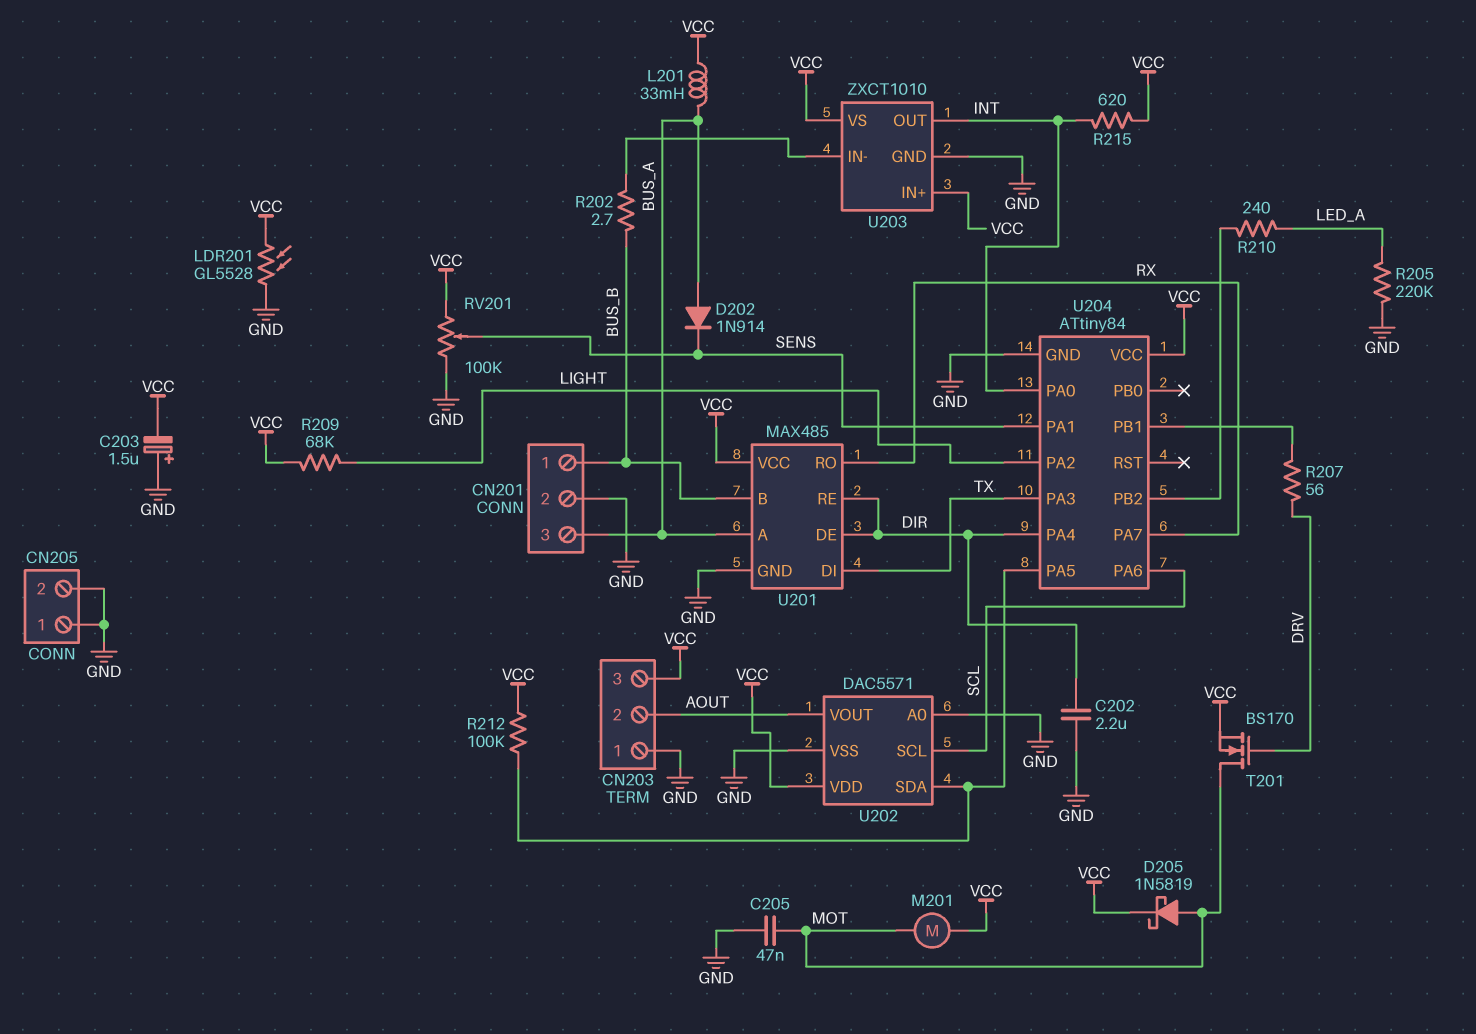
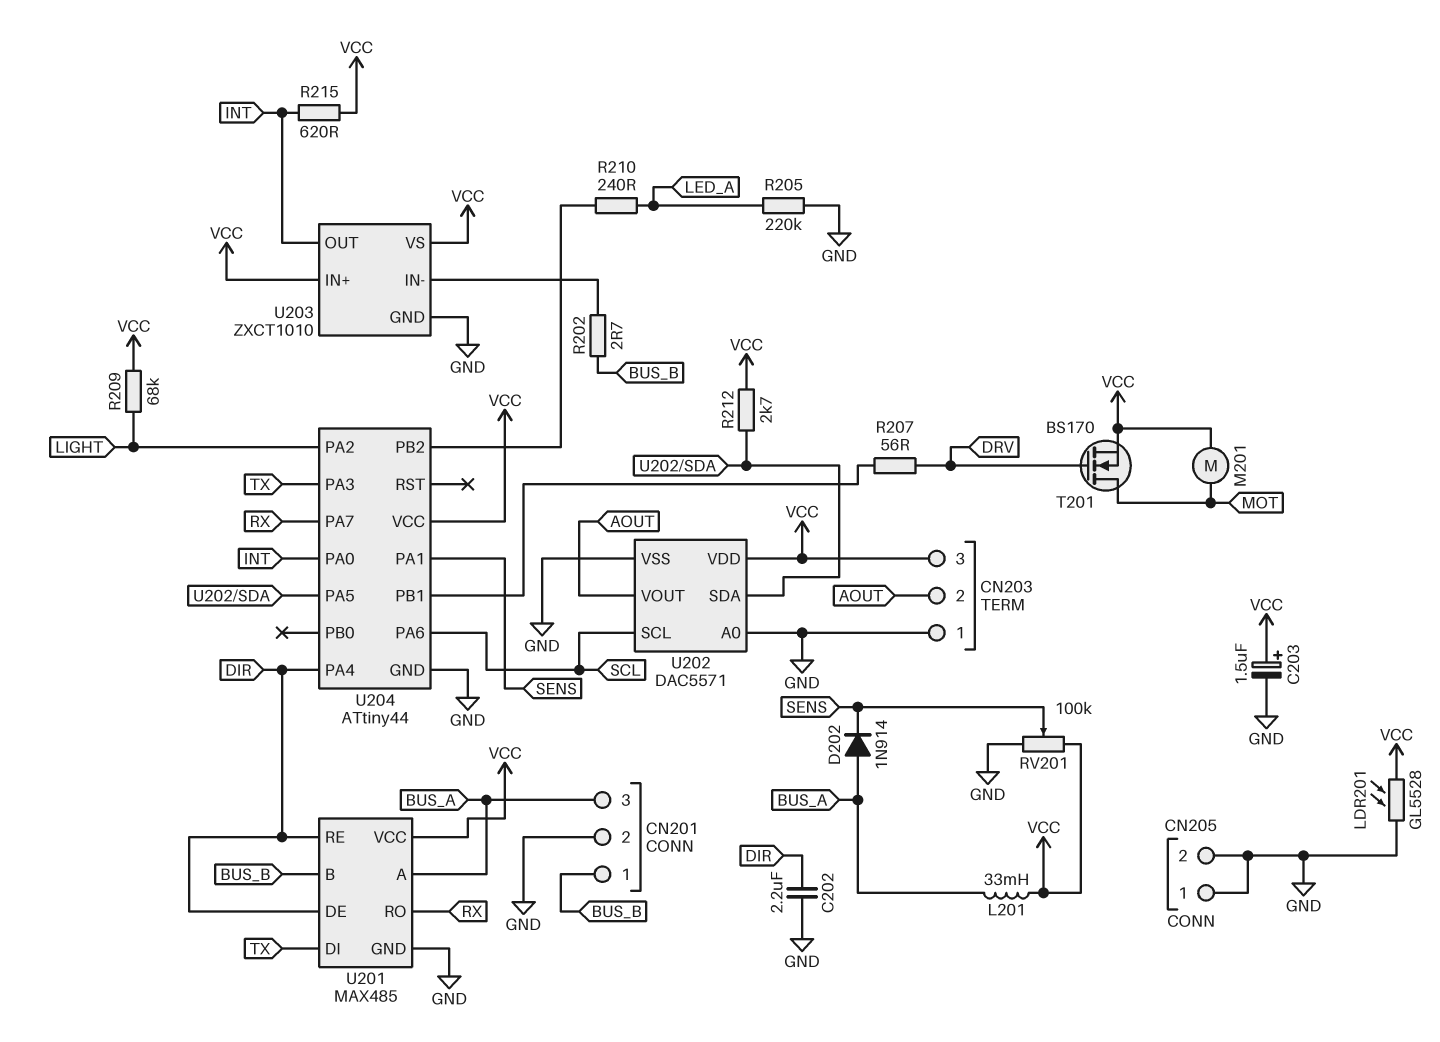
C203: 1.5uF (plus GND, minus VCC) -> 1.5uF (plus VCC, minus GND)
C205: 47nF (GND, MOT) -> none
D205: schottky 1N5819 (A MOT, K VCC) -> none
R212: 100k (U202/SDA, VCC) -> 2.7k (U202/SDA, VCC)
U204: ATtiny84 -> ATtiny44

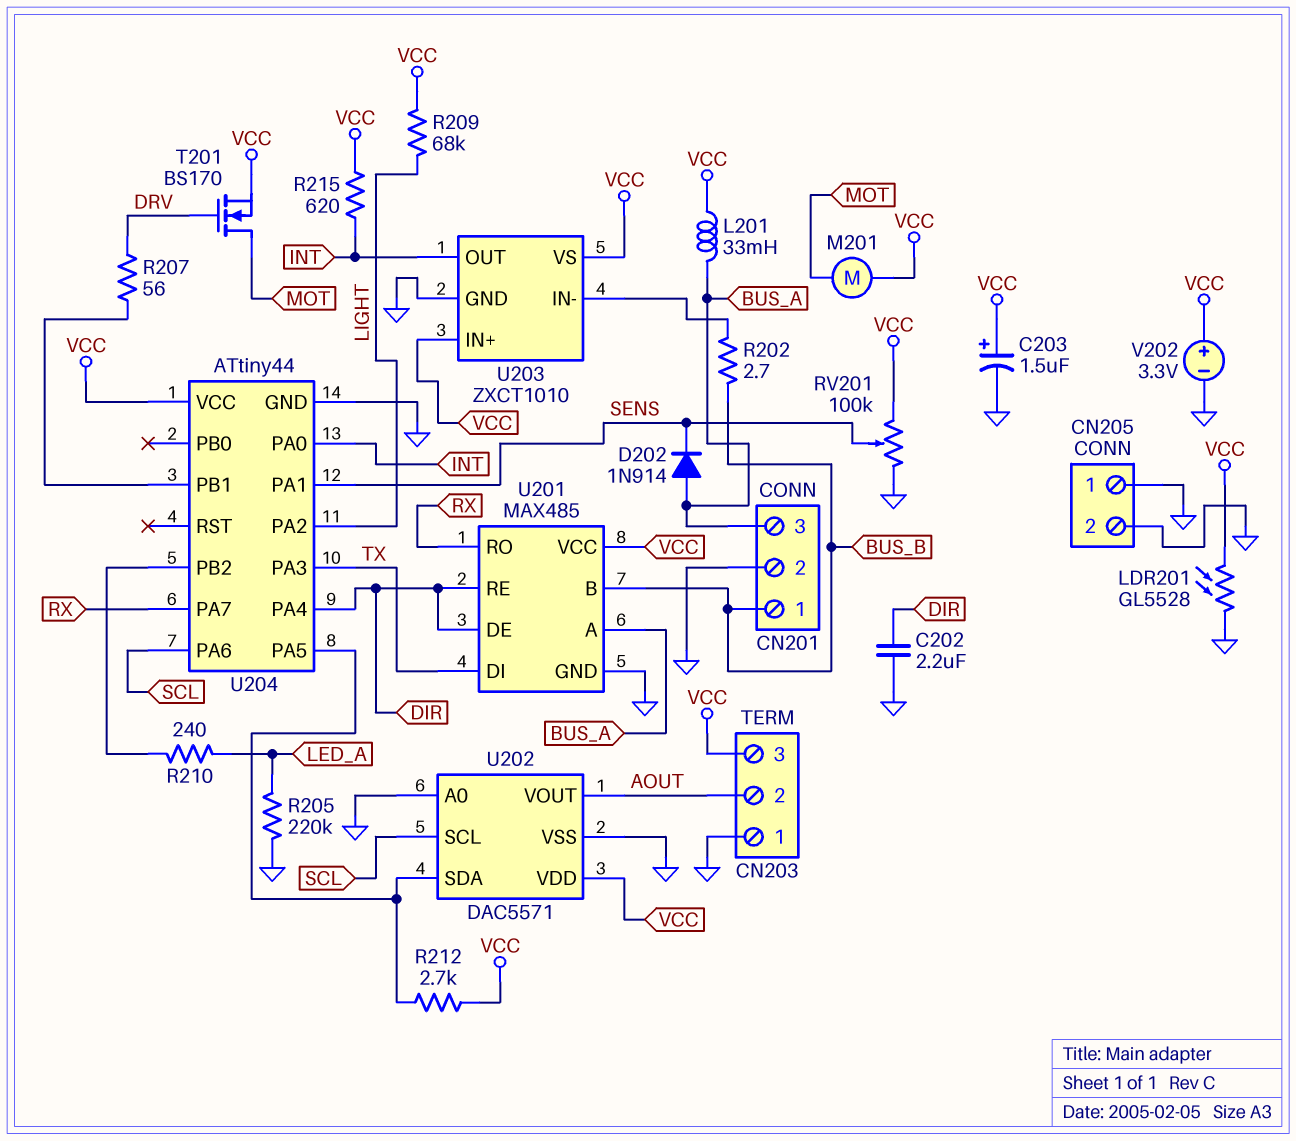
V202: none -> 3.3V (plus VCC, minus GND)

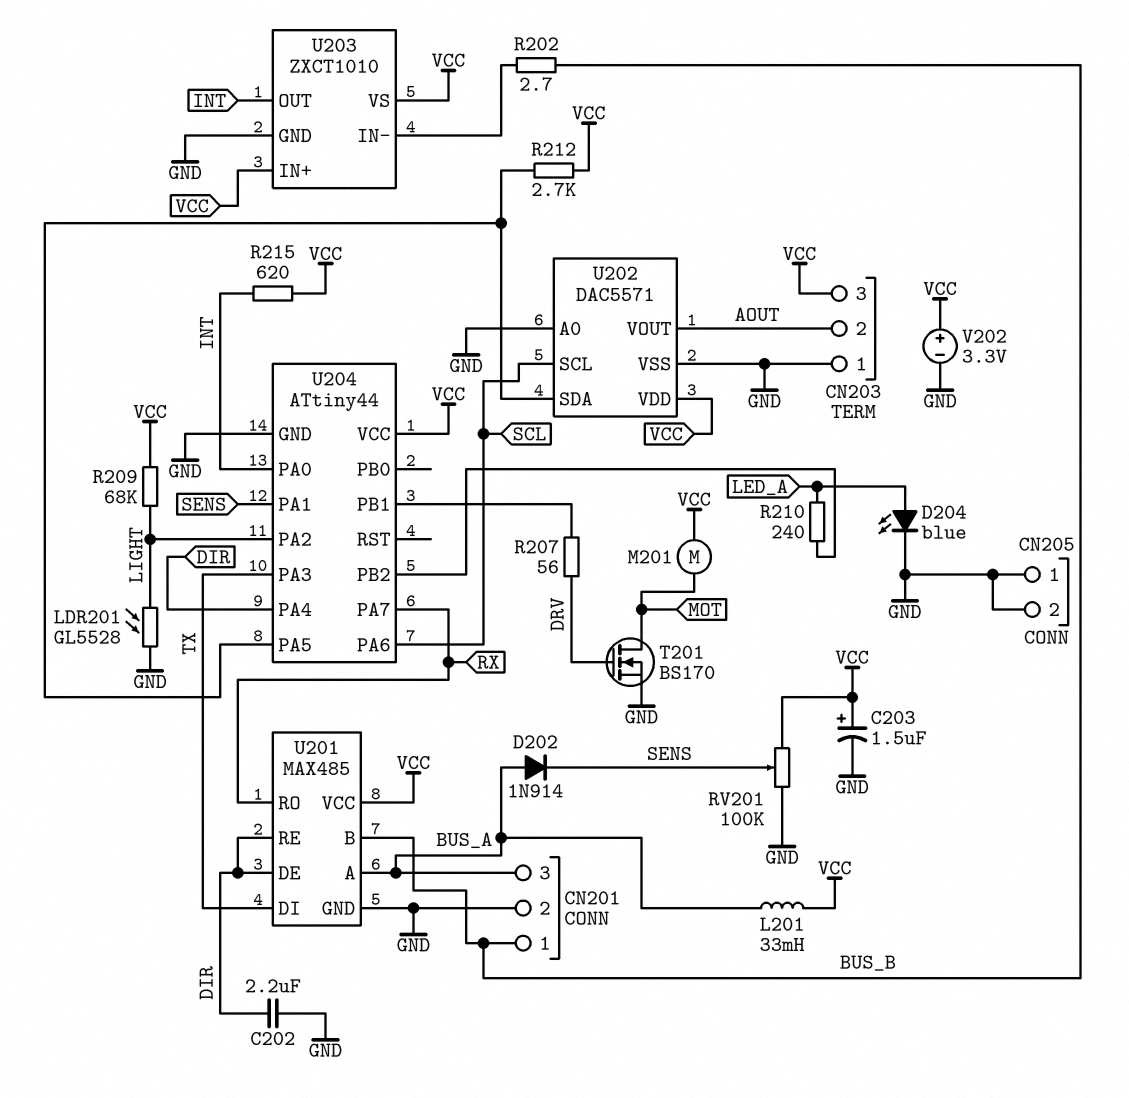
D204: none -> LED blue (A LED_A, K GND)
LDR201: GL5528 (GND, VCC) -> GL5528 (GND, LIGHT)
R205: 220k (GND, LED_A) -> none
T201: NMOS BS170 (G DRV, D MOT, S VCC) -> NMOS BS170 (G DRV, D MOT, S GND)

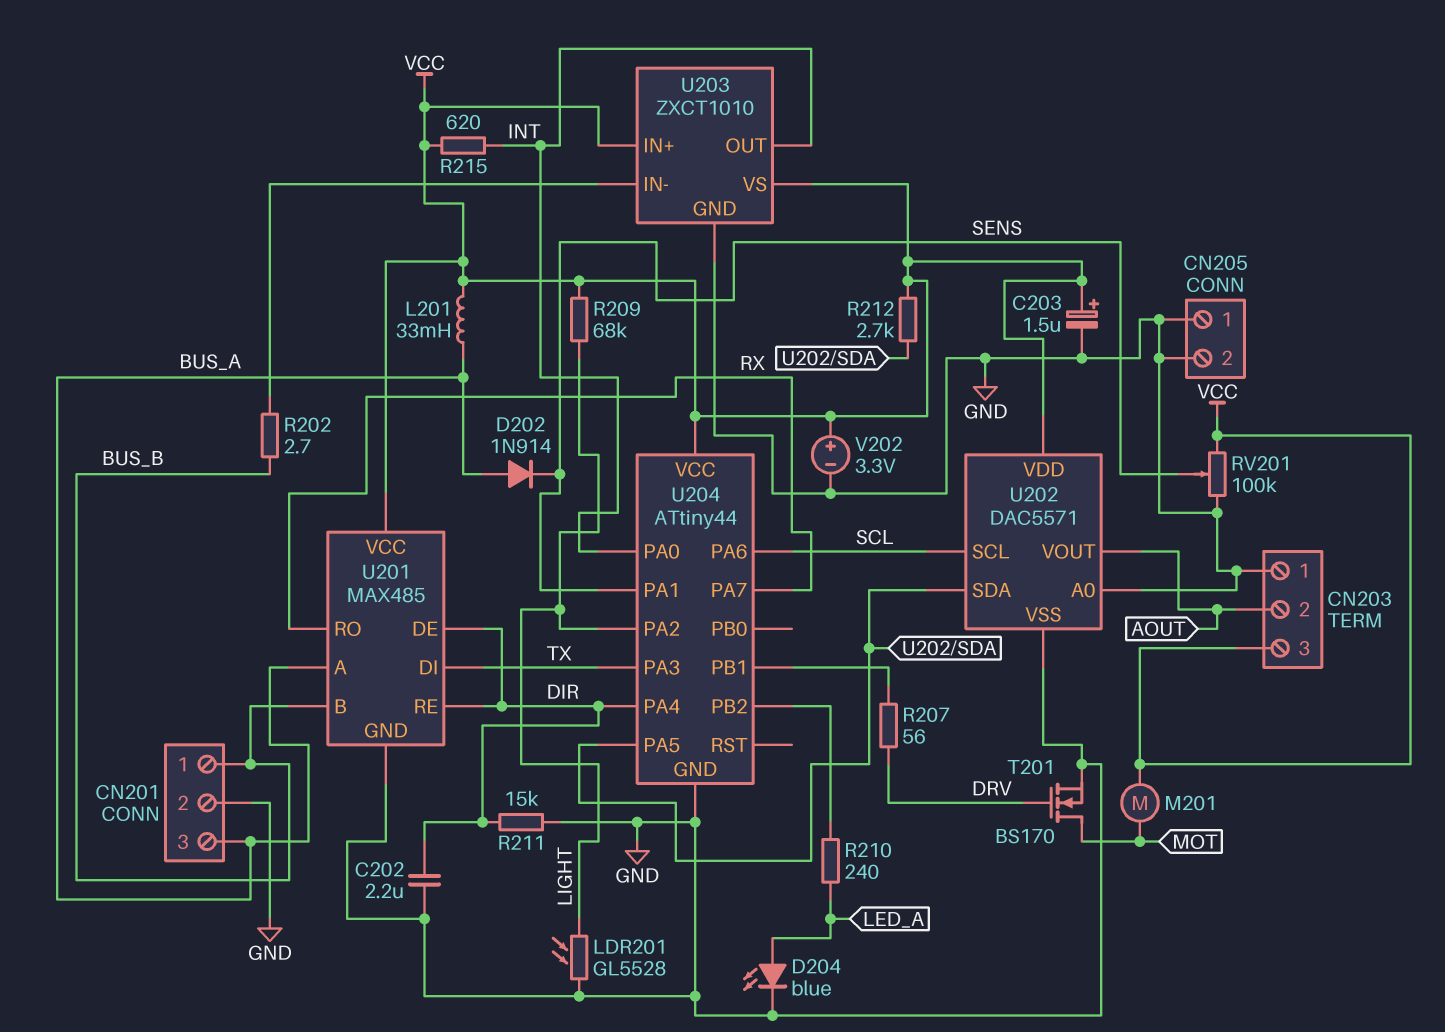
R211: none -> 15k (DIR, GND)

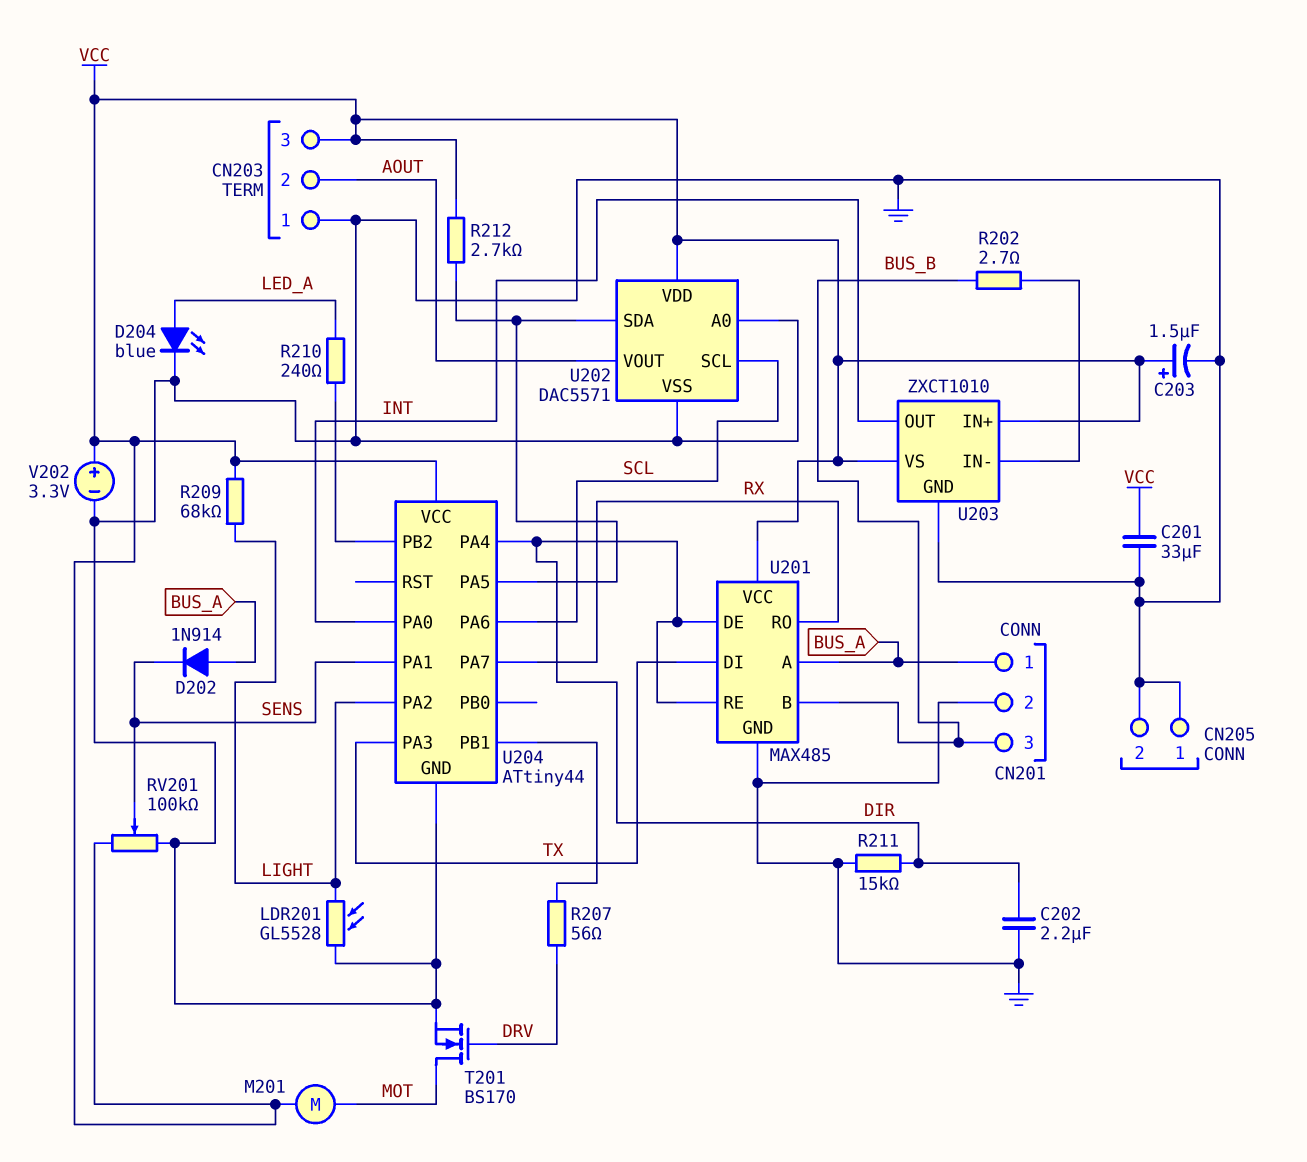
C201: none -> 33uF (GND, VCC)
CN201 pin 1: BUS_B -> BUS_A
CN201 pin 3: BUS_A -> BUS_B
L201: 33mH (BUS_A, VCC) -> none
R215: 620 (INT, VCC) -> none

